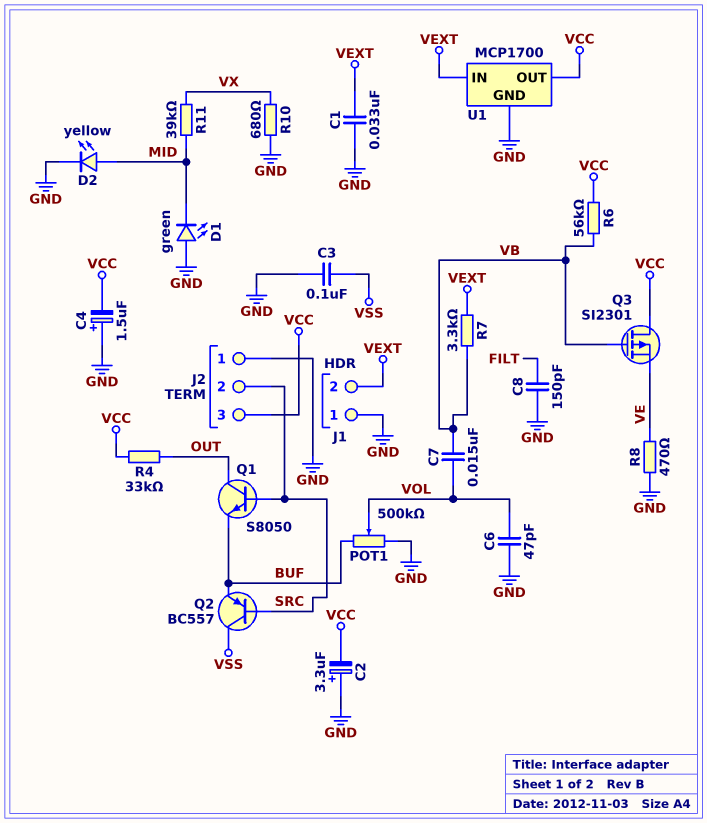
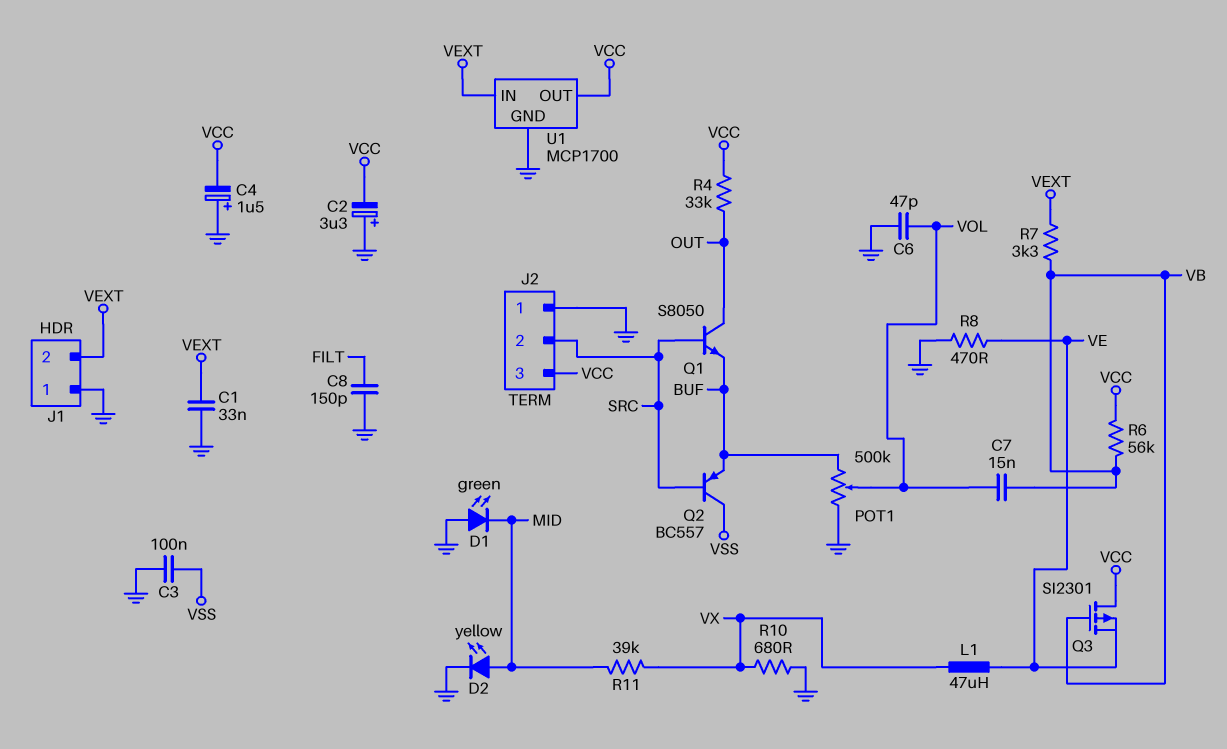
L1: none -> 47uH (VE, VX)

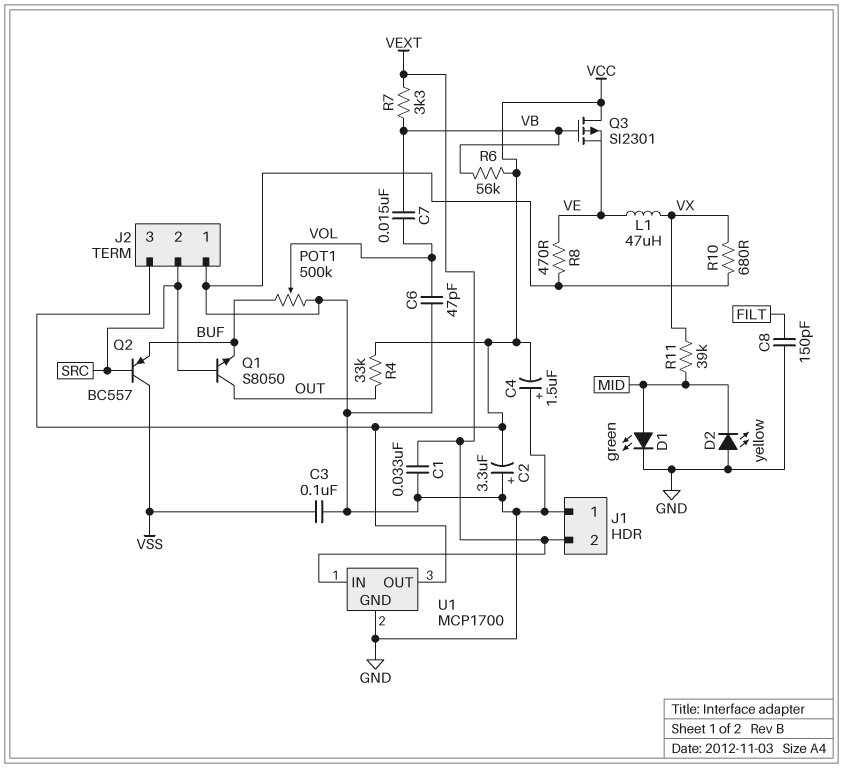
D1: LED green (A GND, K MID) -> LED green (A MID, K GND)
D2: LED yellow (A MID, K GND) -> LED yellow (A GND, K MID)

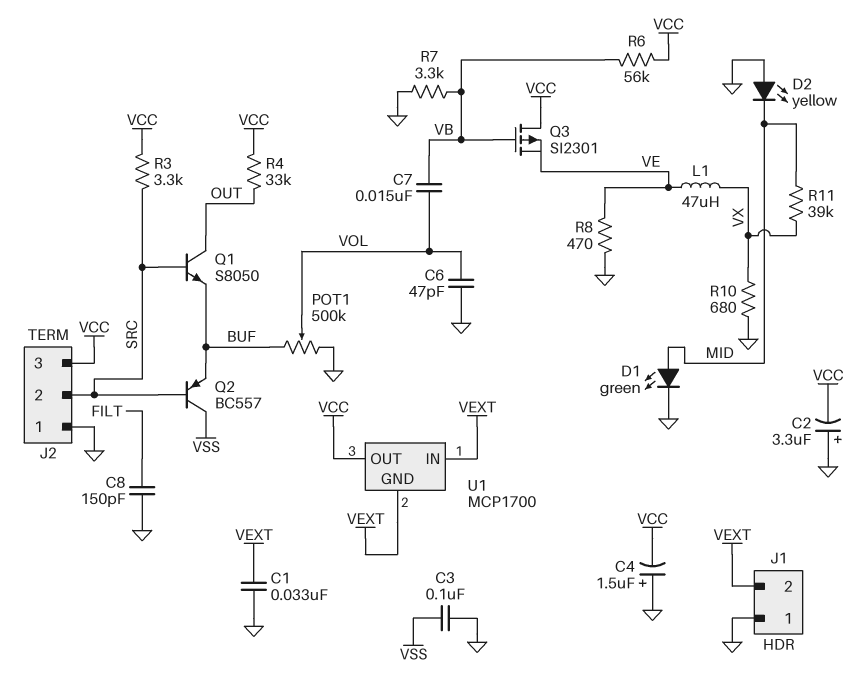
R3: none -> 3.3k (SRC, VCC)
R7: 3.3k (VB, VEXT) -> 3.3k (GND, VB)
U1 pin GND: GND -> VEXT

